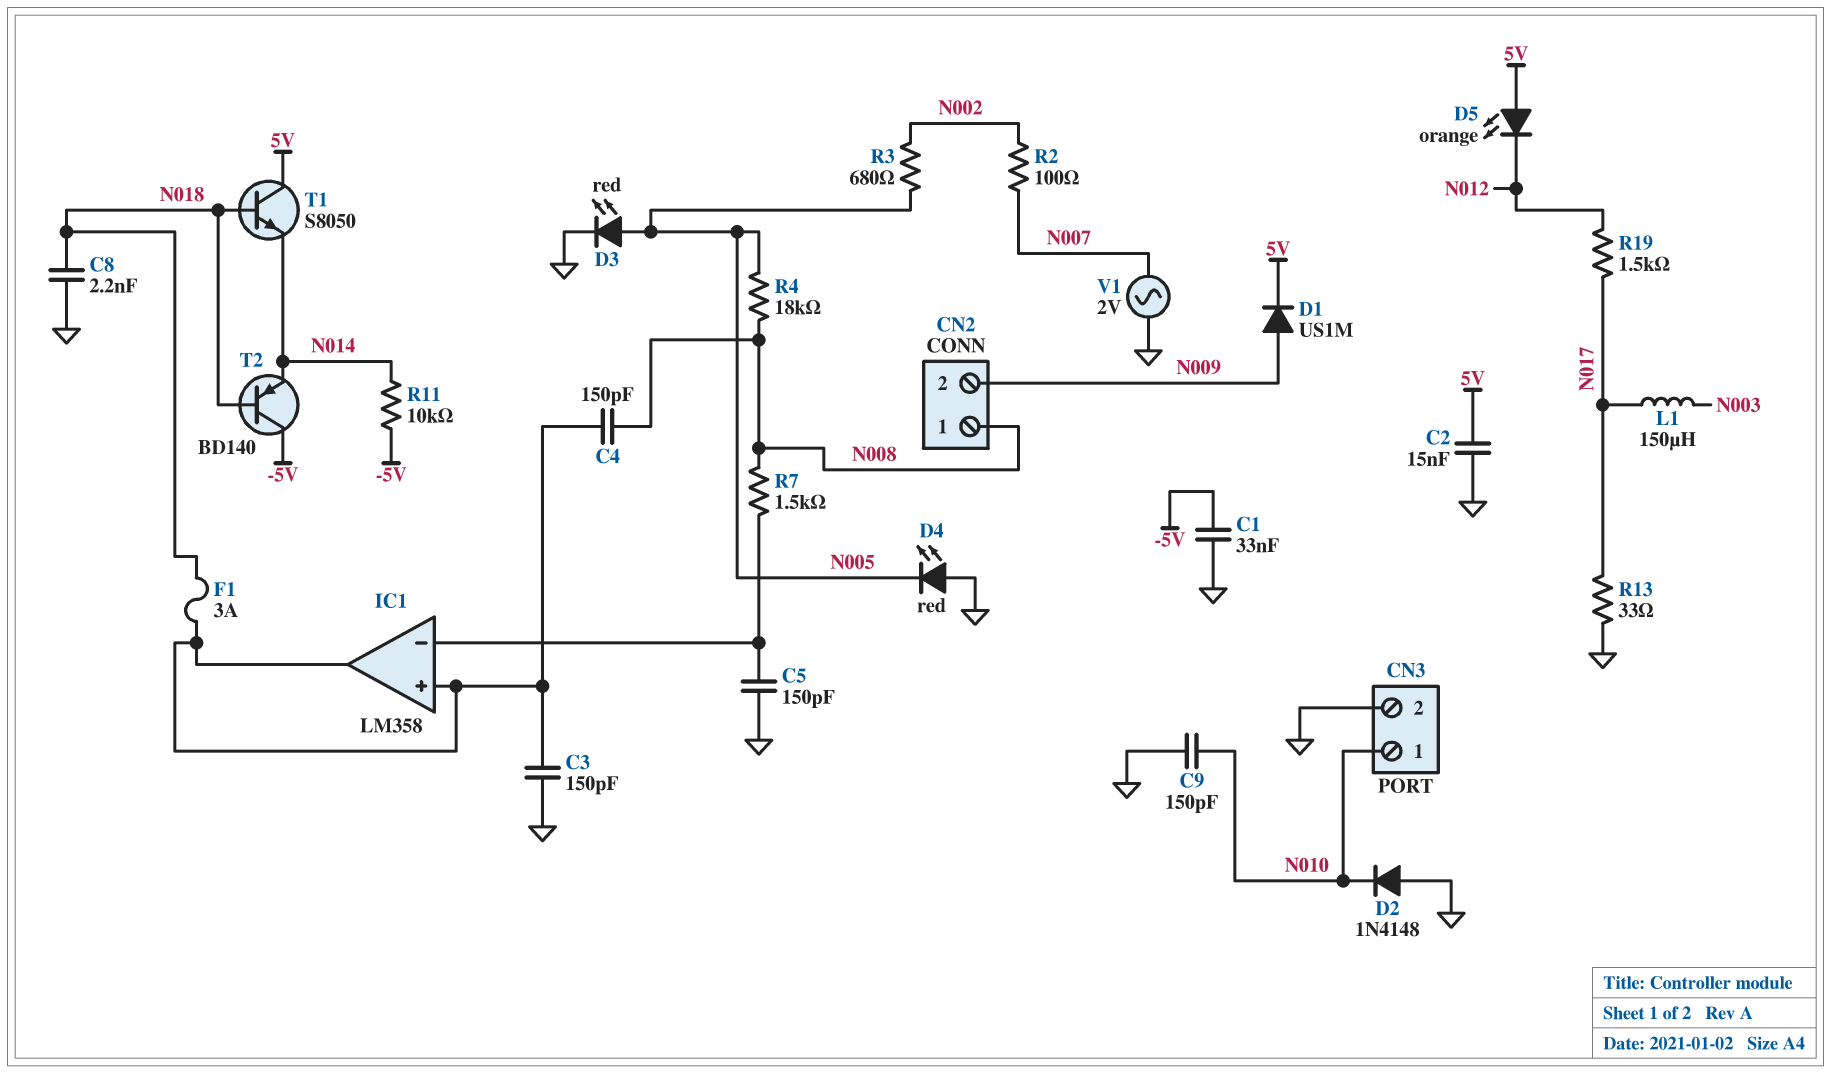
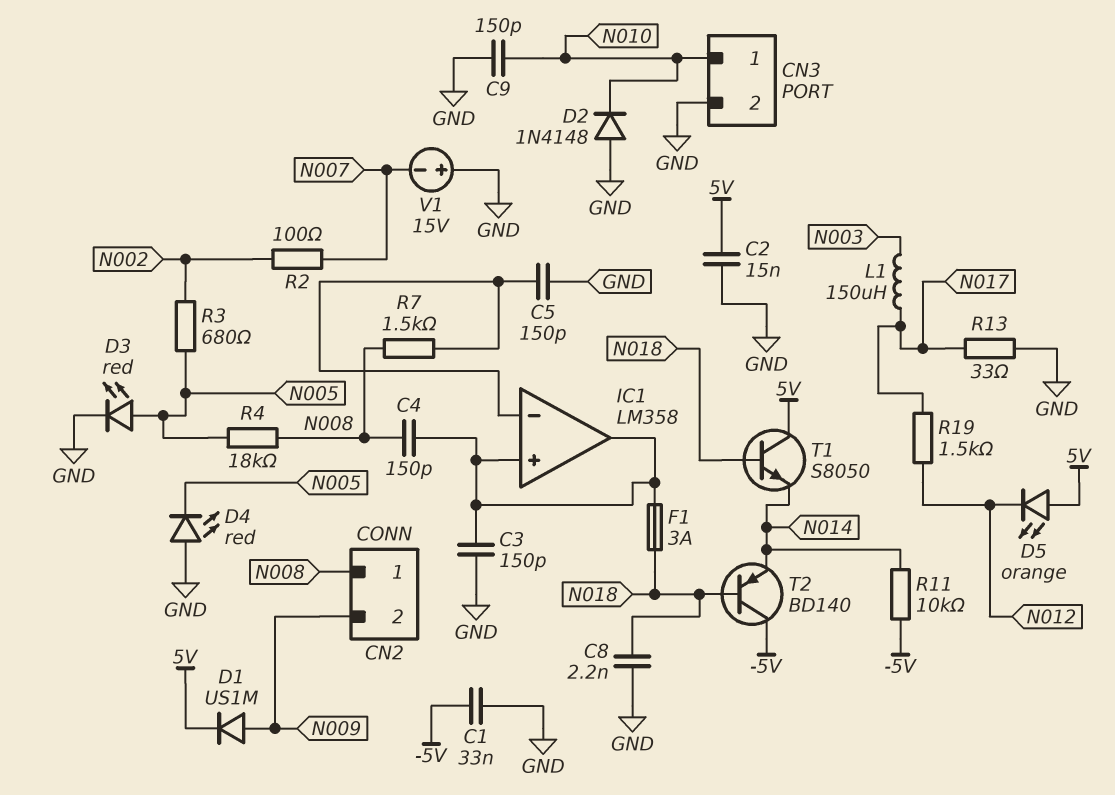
V1: AC 2V (GND, N007) -> 15V (plus GND, minus N007)

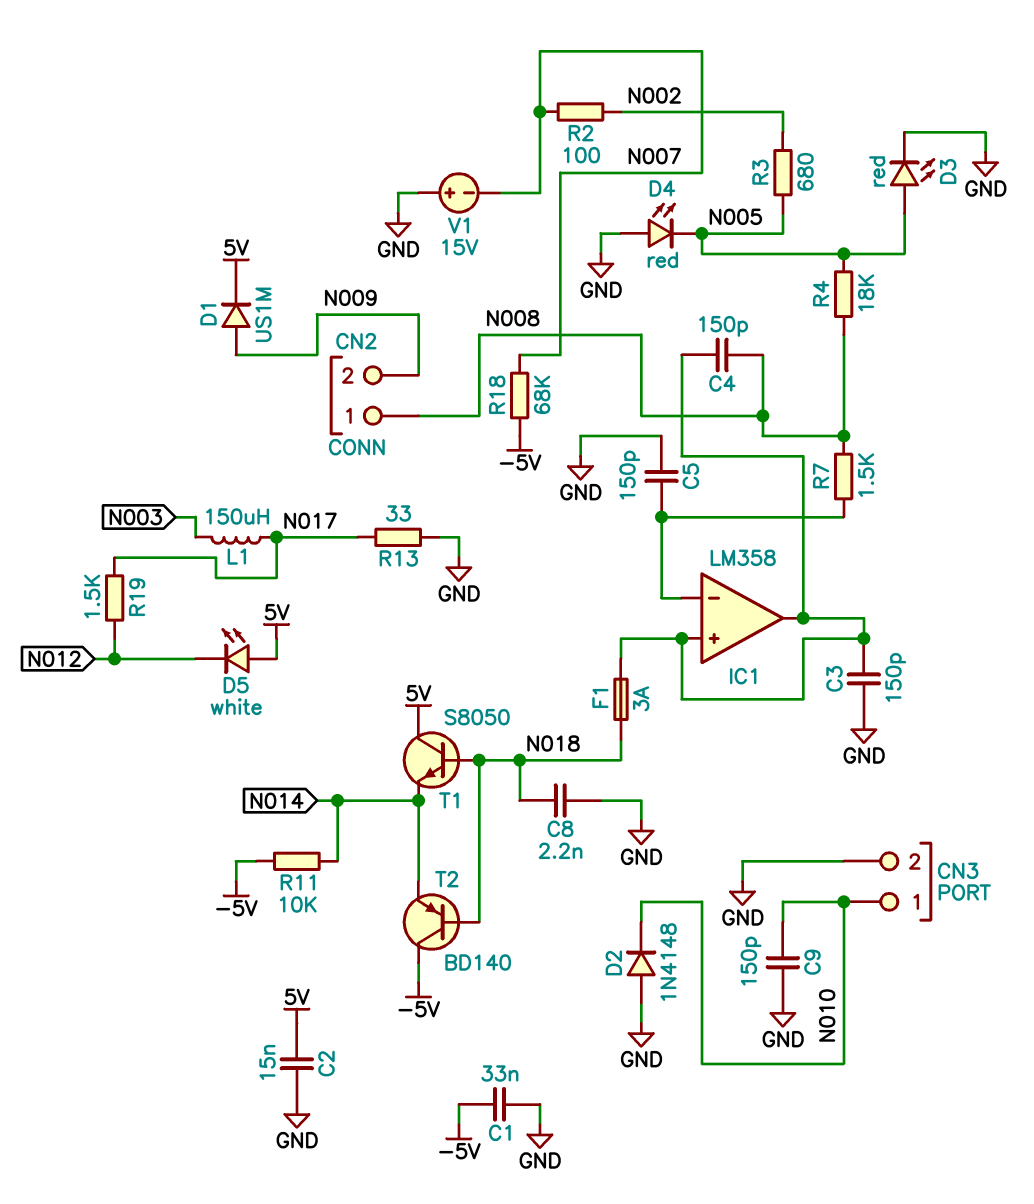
D5: LED orange (A 5V, K N012) -> LED white (A 5V, K N012)
R18: none -> 68k (-5V, N007)

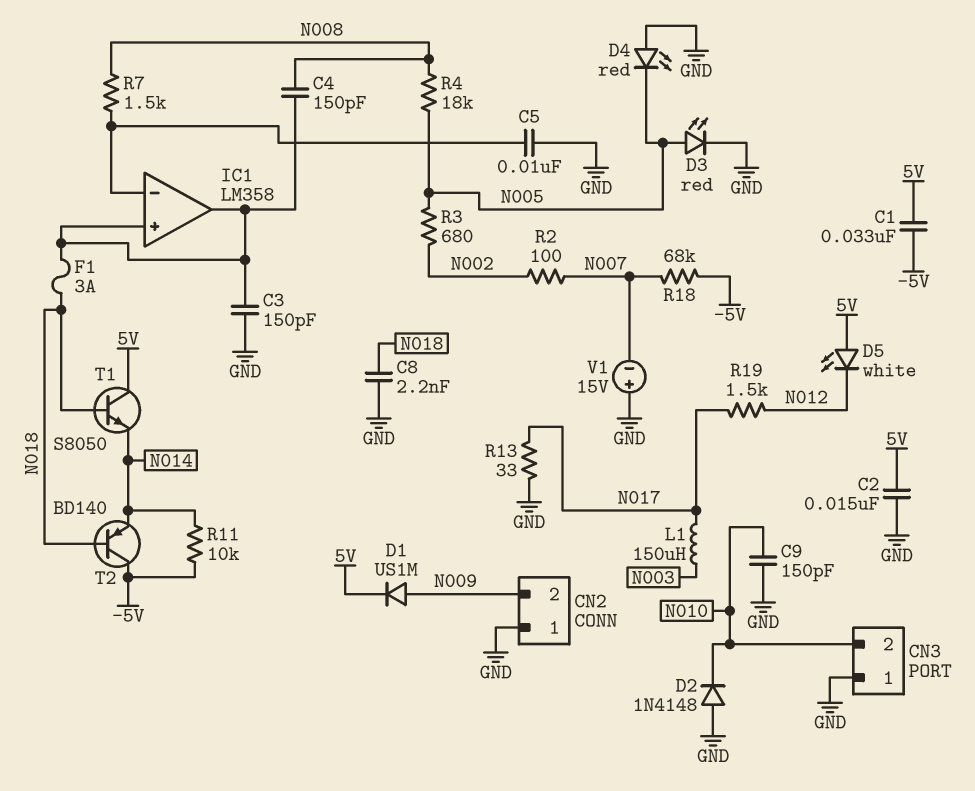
C1: 33nF (-5V, GND) -> 33nF (-5V, 5V)
C5: 150pF (GND, IC1/in-) -> 10nF (GND, IC1/in-)
CN2 pin 1: N008 -> GND
CN3 pin 1: N010 -> GND
CN3 pin 2: GND -> N010

